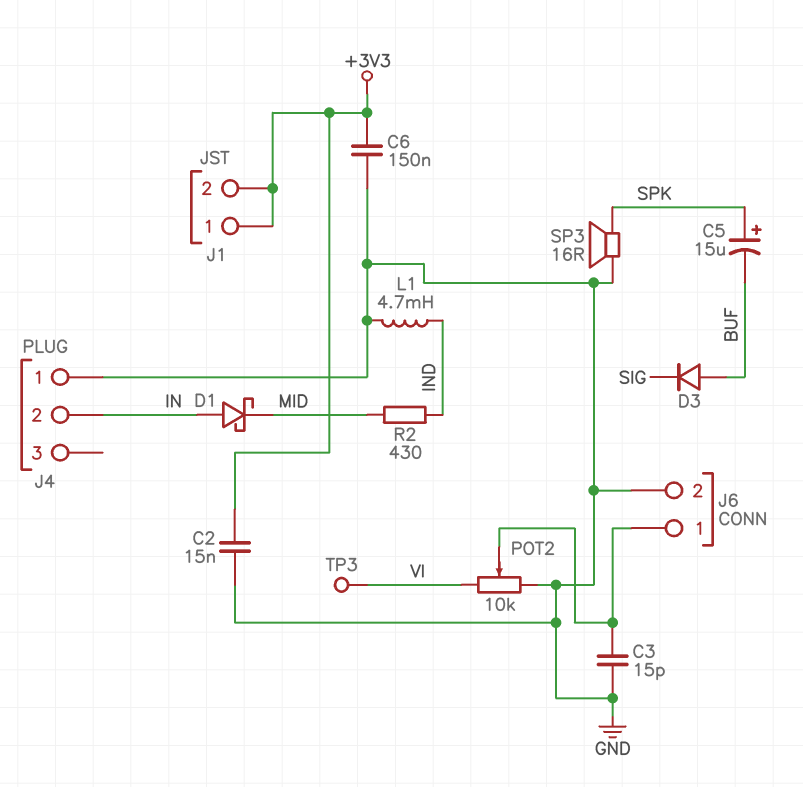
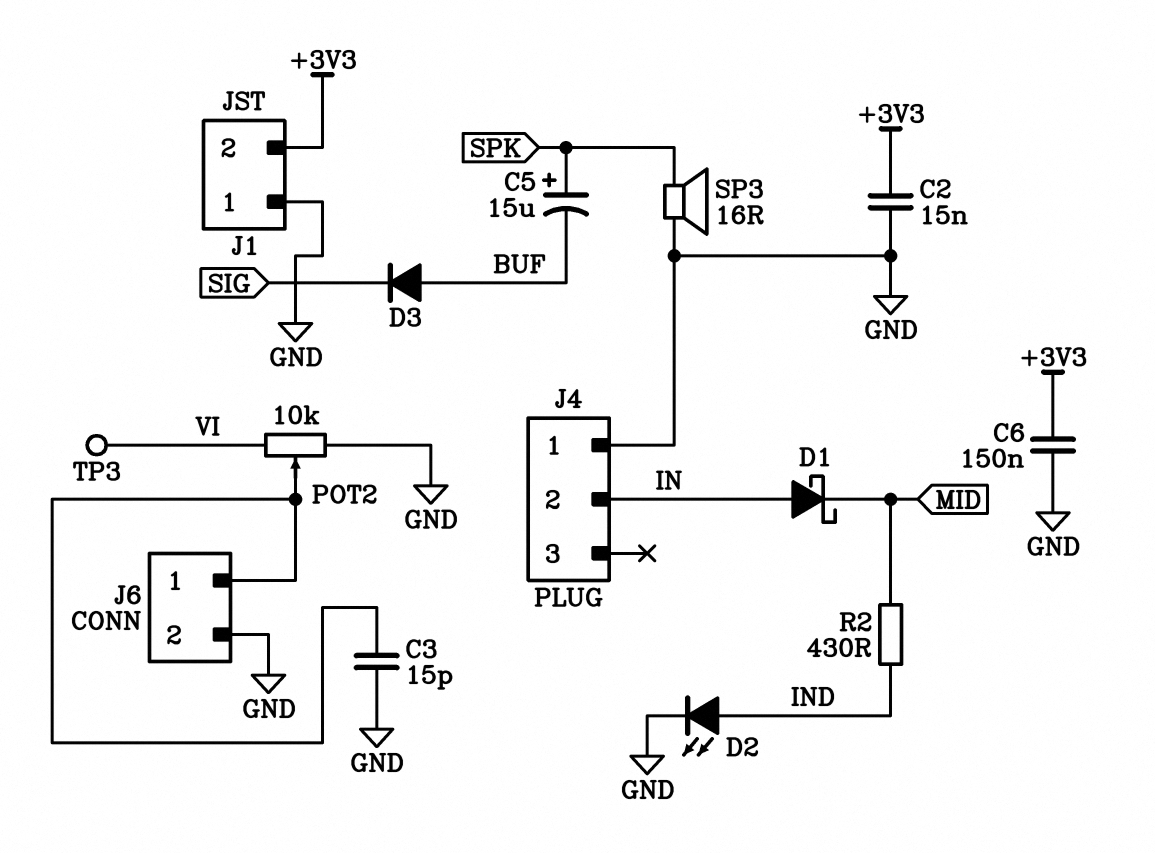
D2: none -> LED (A IND, K GND)
J1 pin 1: +3V3 -> GND
L1: 4.7mH (GND, IND) -> none

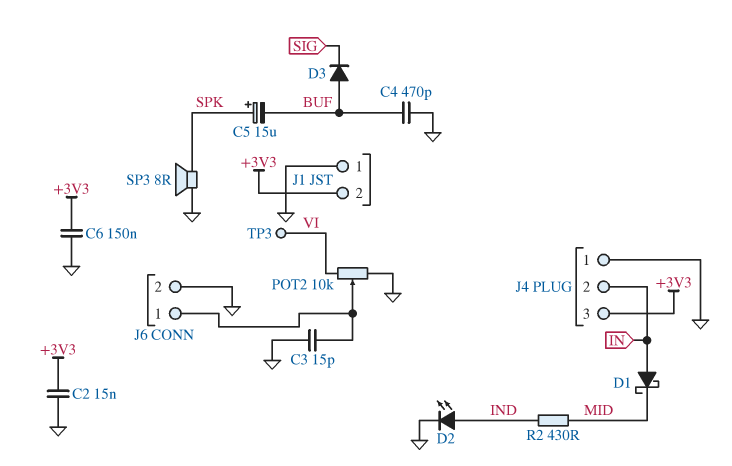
C4: none -> 470pF (BUF, GND)
J4 pin 3: none -> +3V3
SP3: speaker 16R (GND, SPK) -> speaker 8R (GND, SPK)

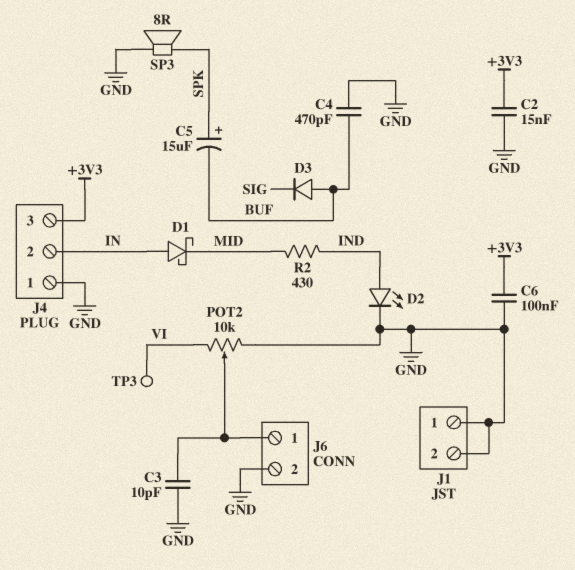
C3: 15pF (GND, J6/1) -> 10pF (GND, J6/1)
C6: 150nF (+3V3, GND) -> 100nF (+3V3, GND)
J1 pin 2: +3V3 -> GND

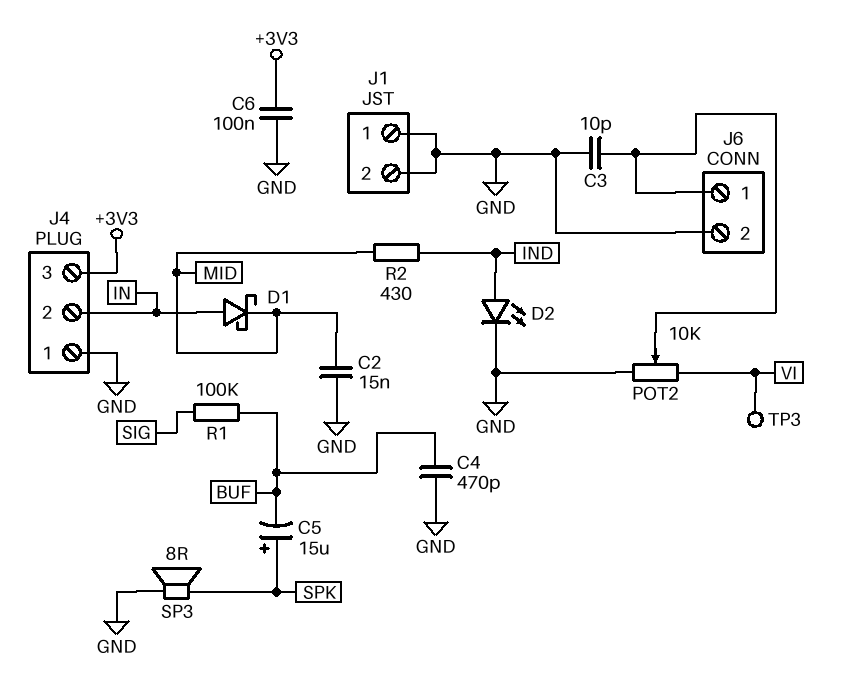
C2: 15nF (+3V3, GND) -> 15nF (GND, MID)
D3: diode (A BUF, K SIG) -> none
R1: none -> 100k (BUF, SIG)

